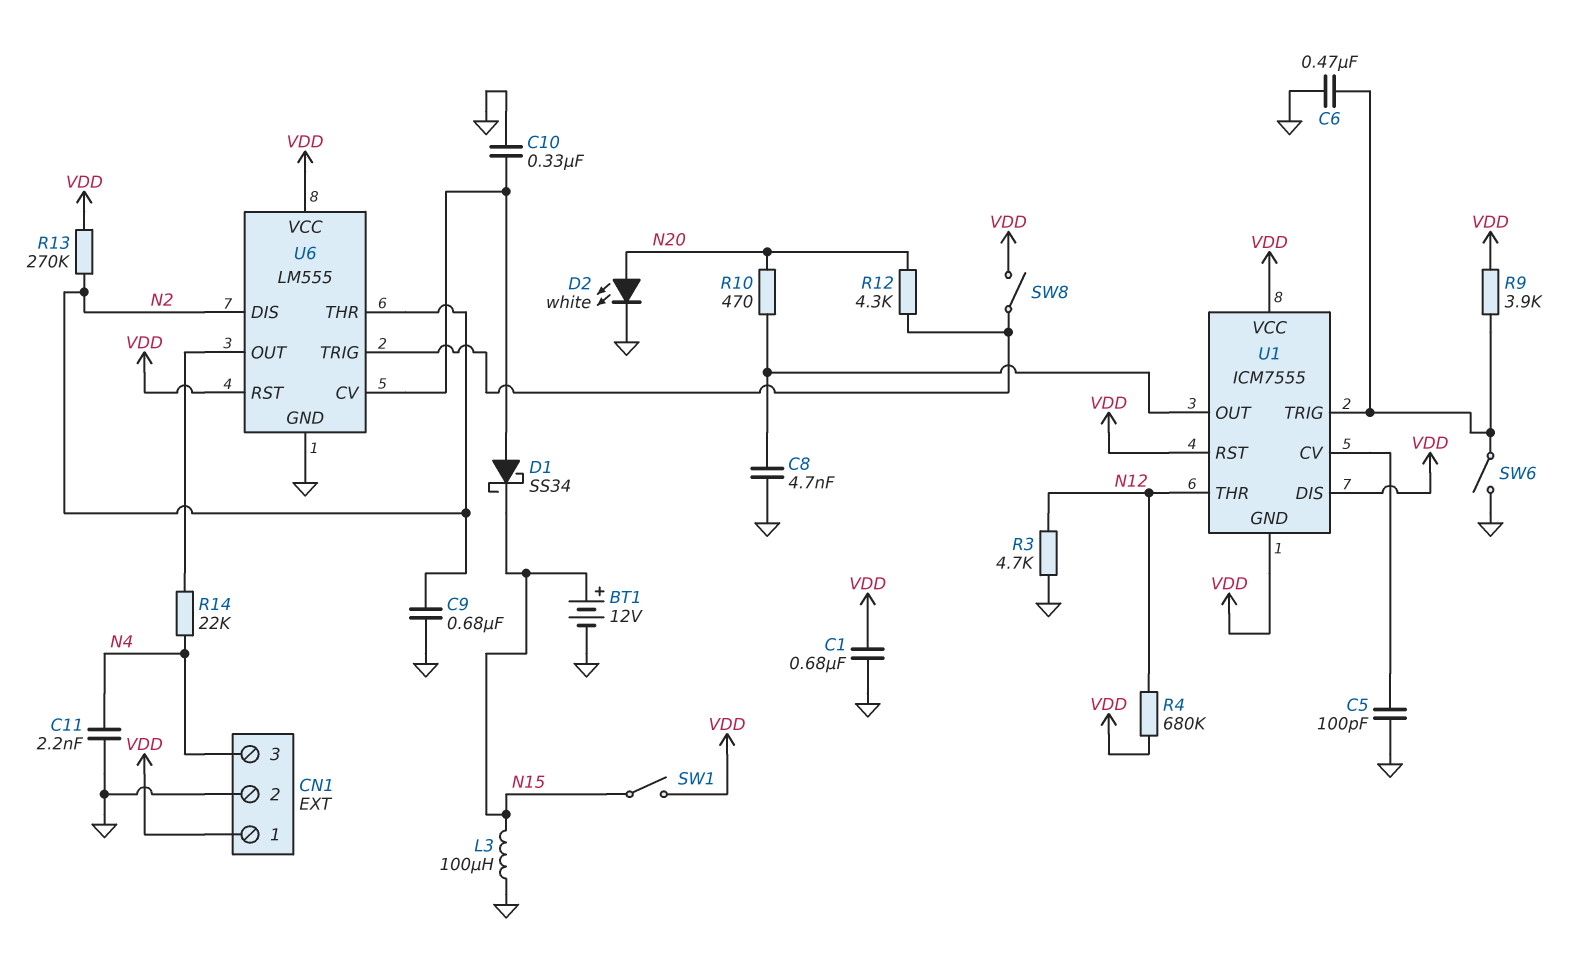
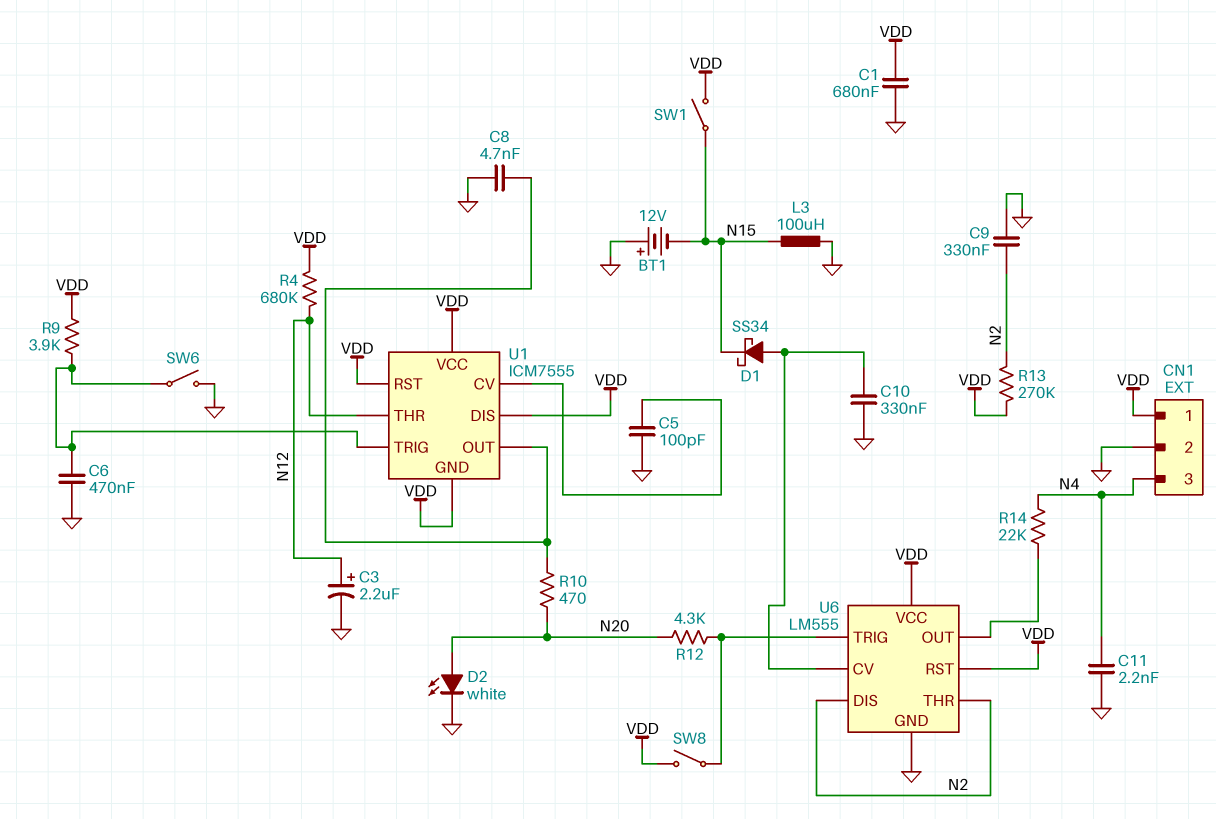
BT1: 12V (plus N15, minus GND) -> 12V (plus GND, minus N15)
C3: none -> 2.2uF (plus N12, minus GND)
C9: 680nF (GND, N2) -> 330nF (GND, N2)
R3: 4.7k (GND, N12) -> none

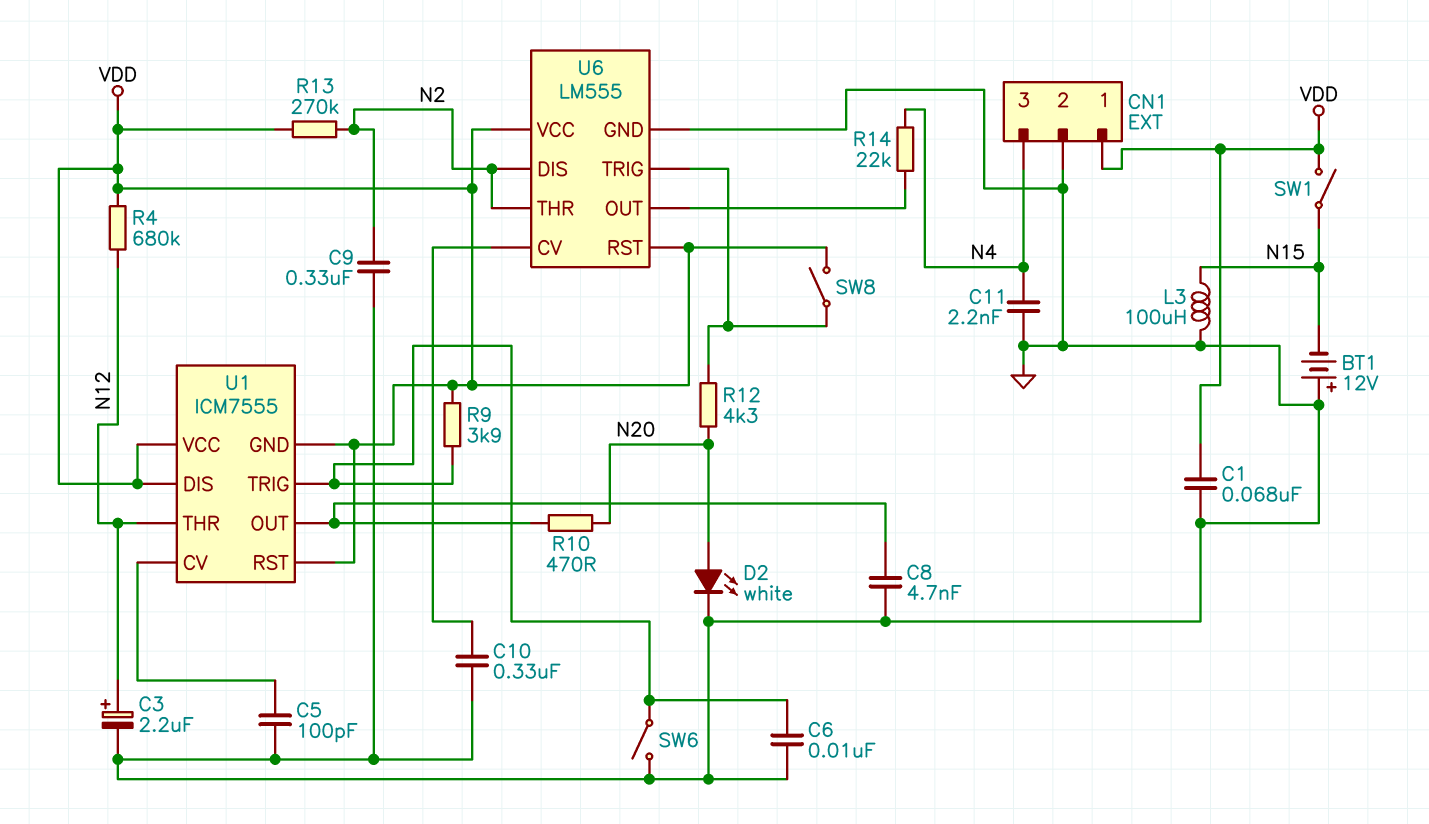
C1: 680nF (GND, VDD) -> 68nF (GND, VDD)
C6: 470nF (GND, U1/TRIG) -> 10nF (GND, U1/TRIG)
D1: schottky SS34 (A U6/CV, K N15) -> none

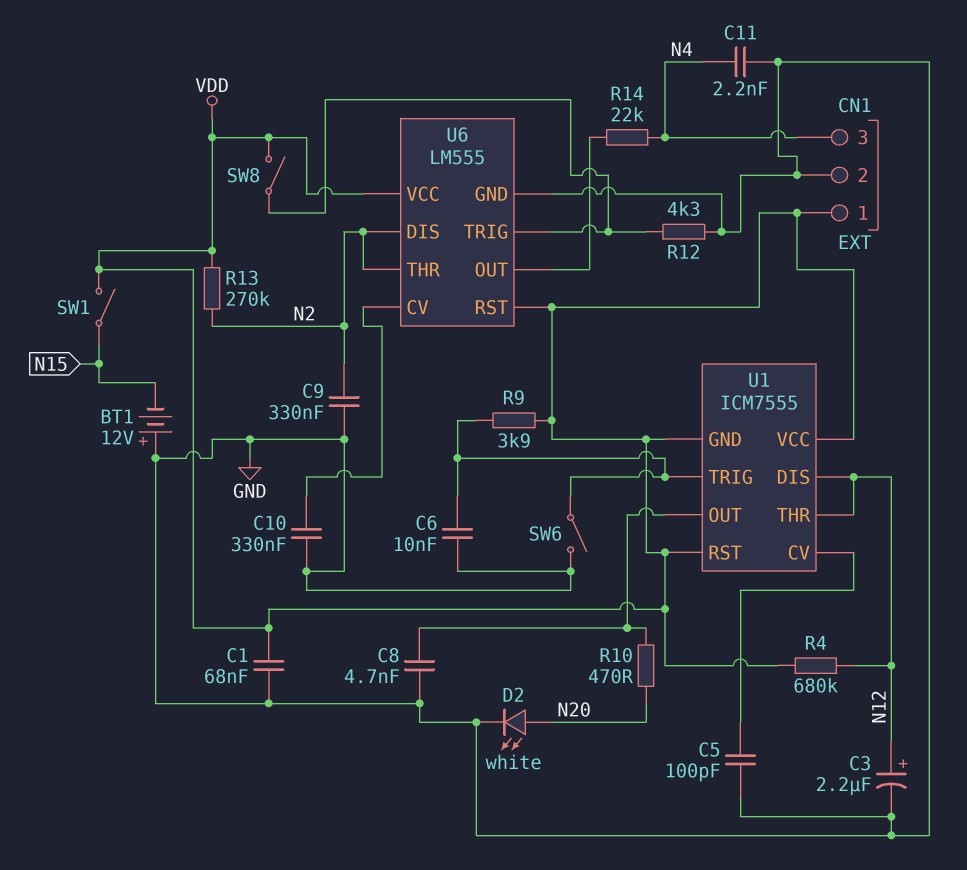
L3: 100uH (GND, N15) -> none
R12: 4.3k (N20, U6/TRIG) -> 4.3k (GND, U6/TRIG)
U1 pin DIS: VDD -> N12

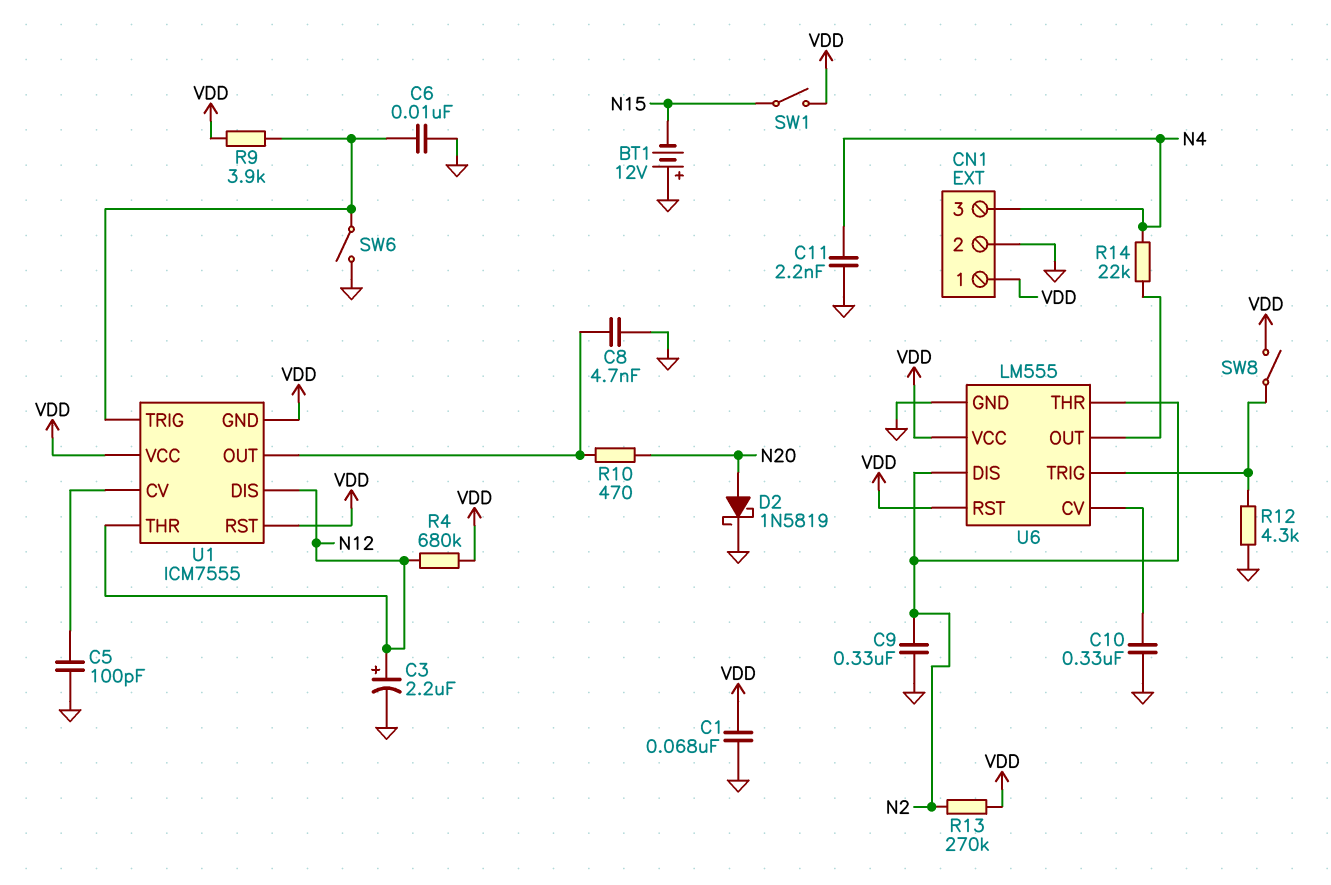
D2: LED white (A N20, K GND) -> schottky 1N5819 (A N20, K GND)

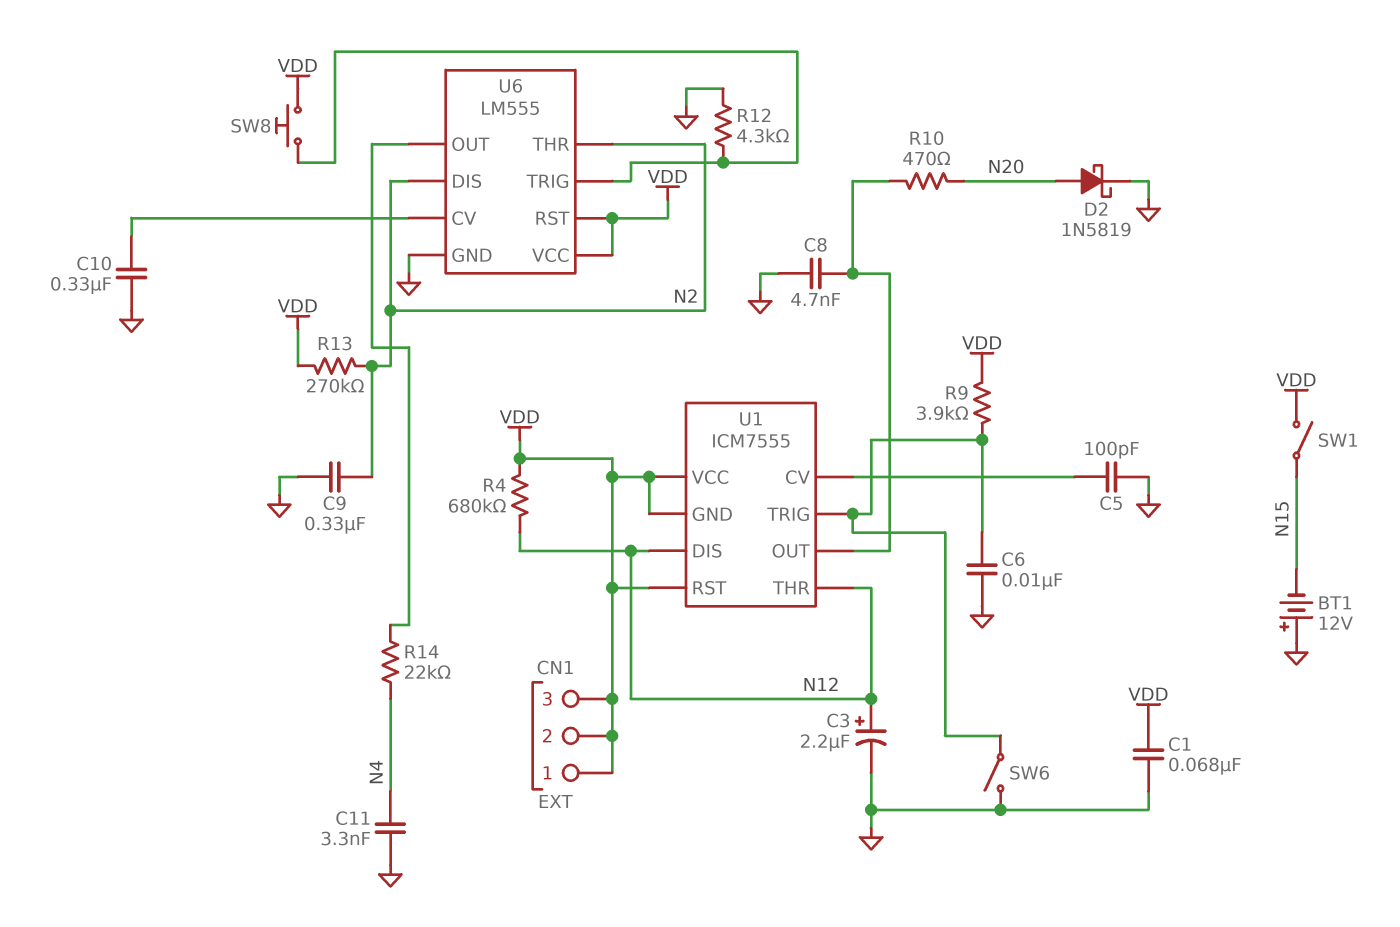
C11: 2.2nF (GND, N4) -> 3.3nF (GND, N4)
CN1 pin 2: GND -> VDD
CN1 pin 3: N4 -> VDD
SW8: switch (U6/TRIG, VDD) -> button (U6/TRIG, VDD)

